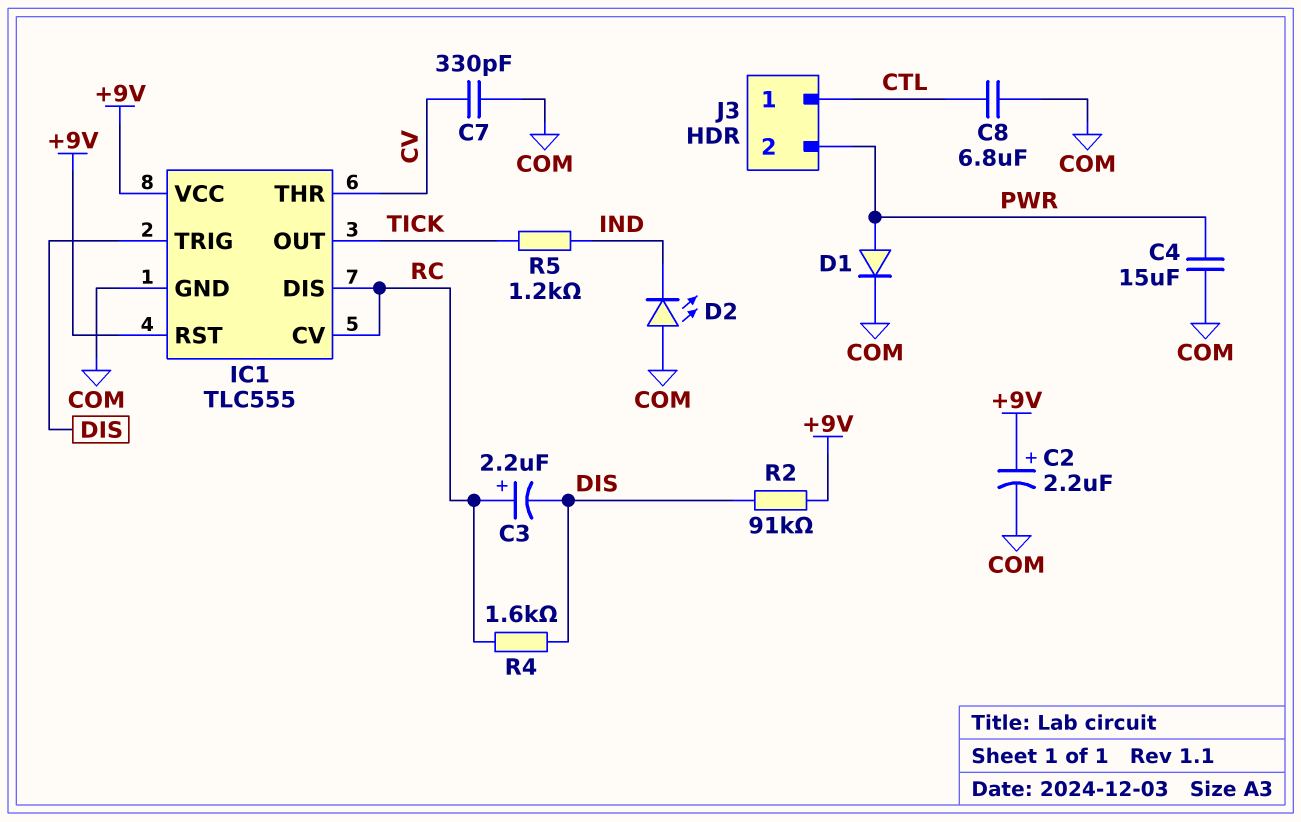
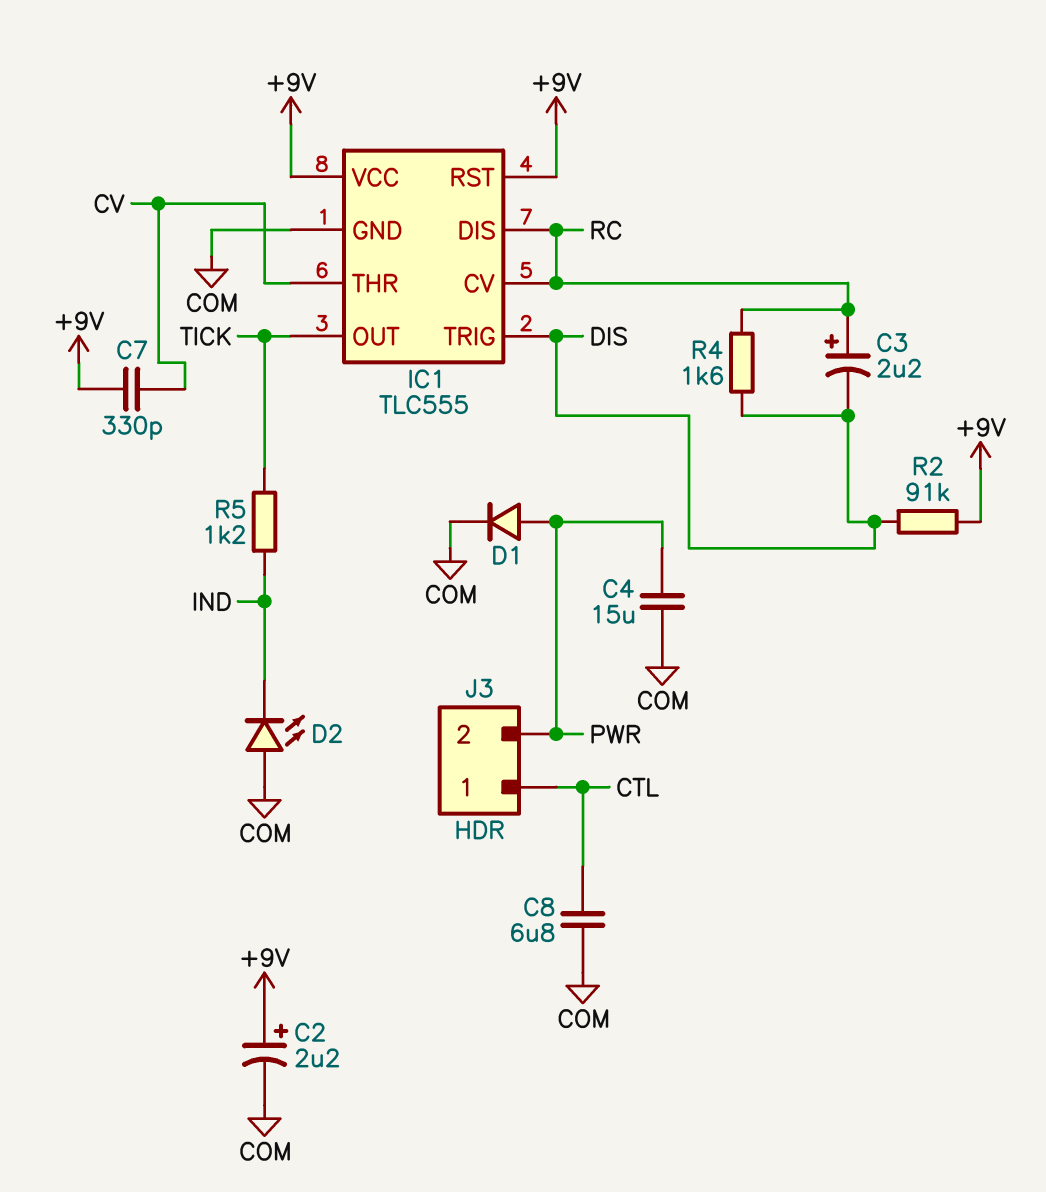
C7: 330pF (COM, CV) -> 330pF (+9V, CV)

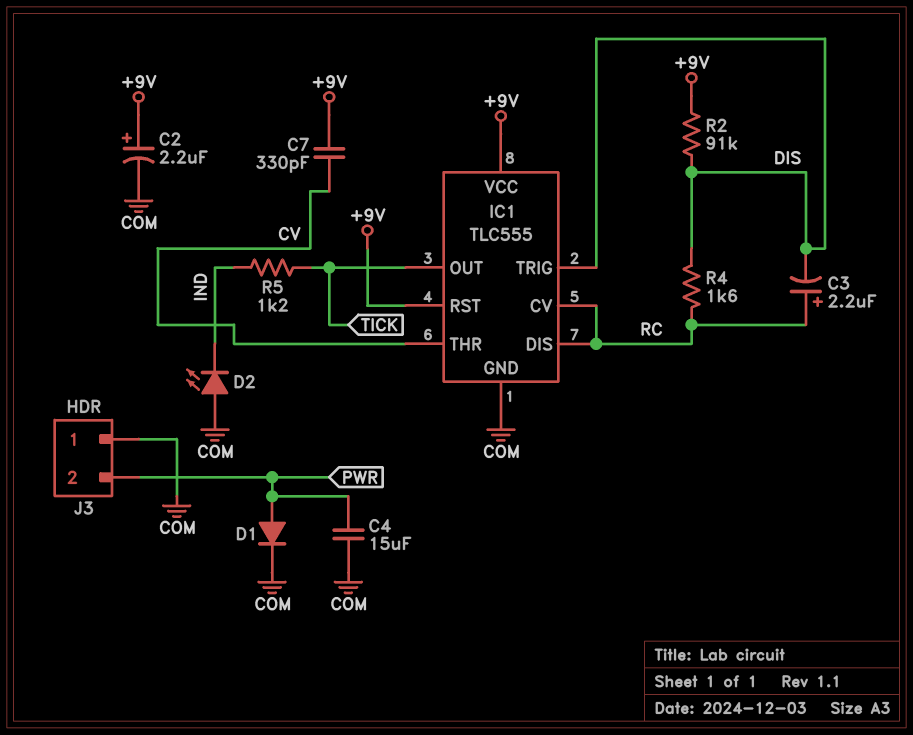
C8: 6.8uF (COM, CTL) -> none
J3 pin 1: CTL -> COM

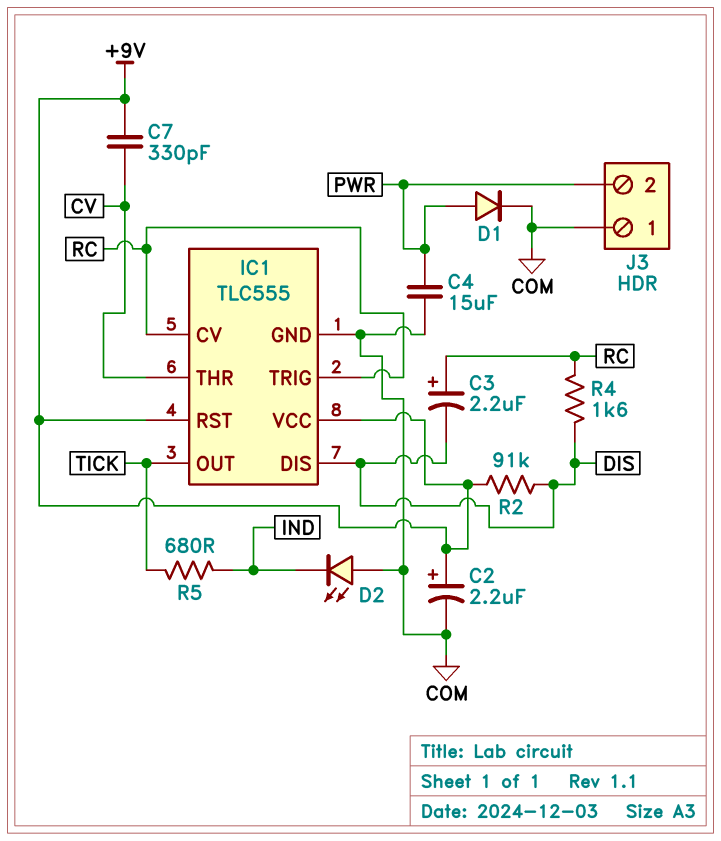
IC1 pin DIS: RC -> DIS
IC1 pin TRIG: DIS -> RC
R5: 1.2k (IND, TICK) -> 680 (IND, TICK)

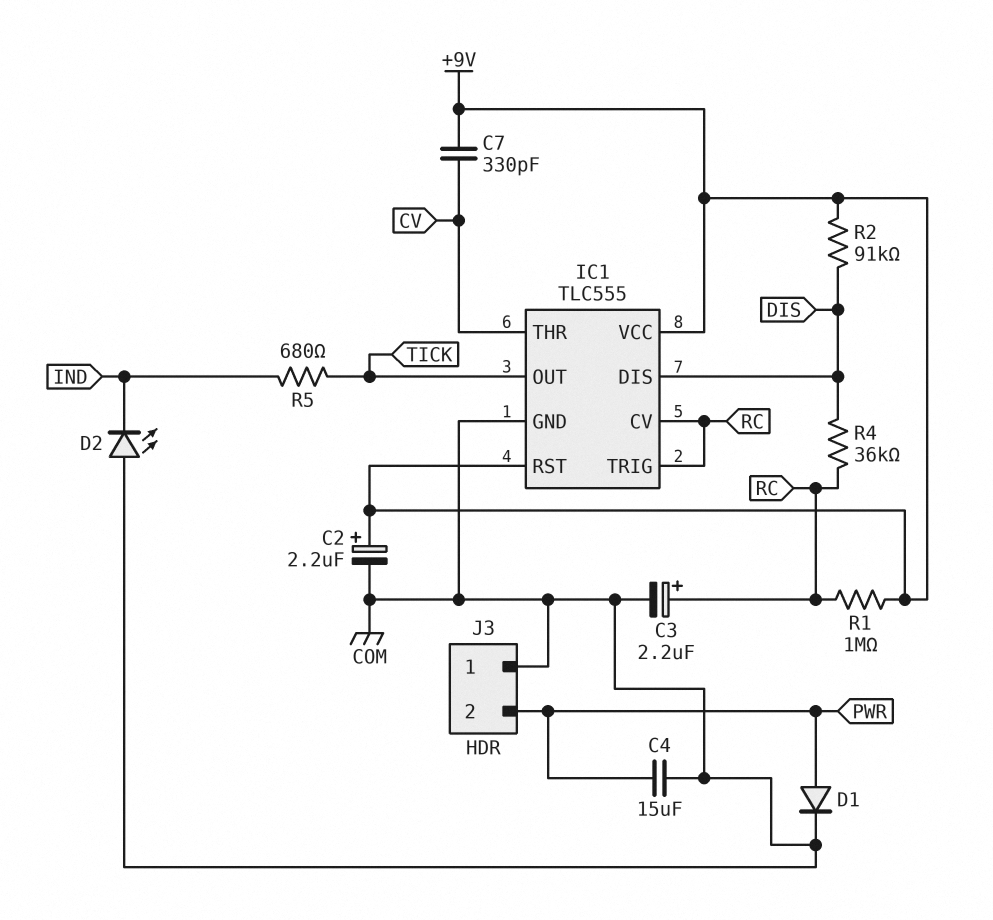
C3: 2.2uF (plus RC, minus DIS) -> 2.2uF (plus RC, minus COM)
R1: none -> 1M (+9V, RC)
R4: 1.6k (DIS, RC) -> 36k (DIS, RC)

